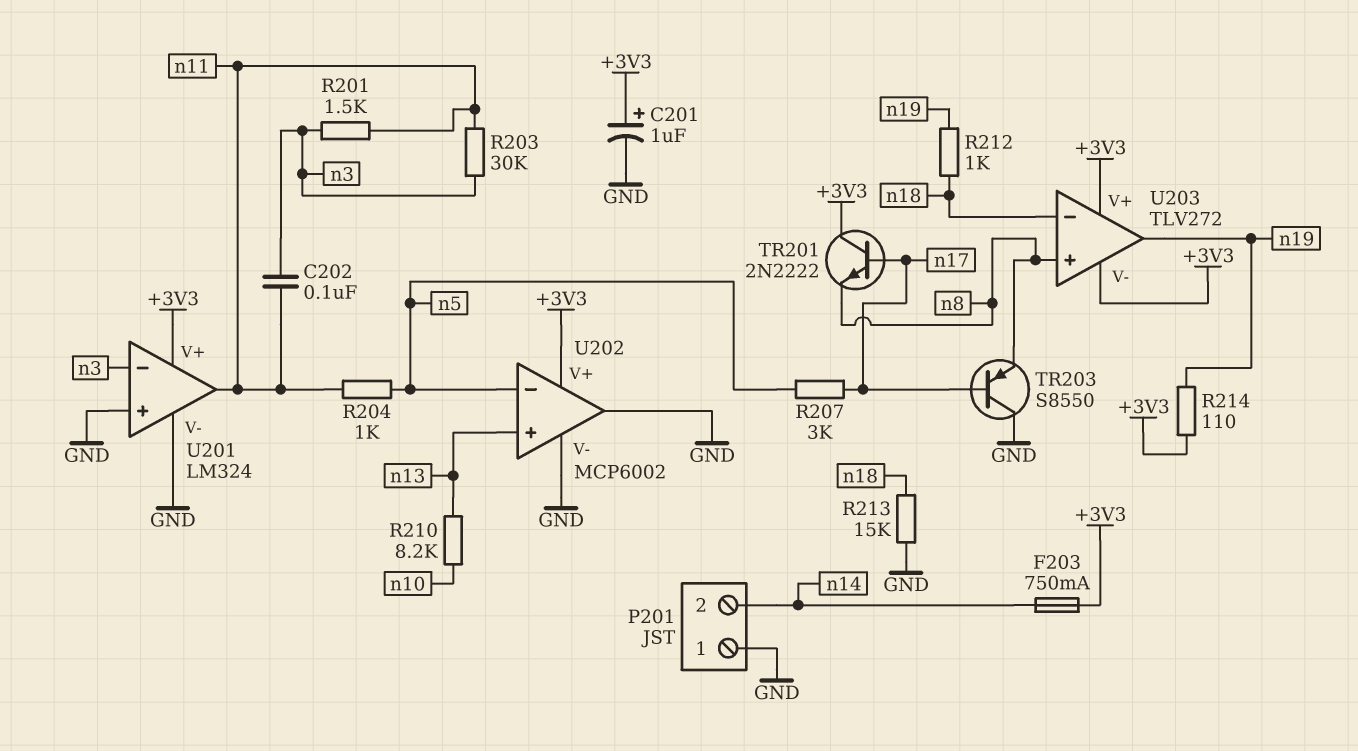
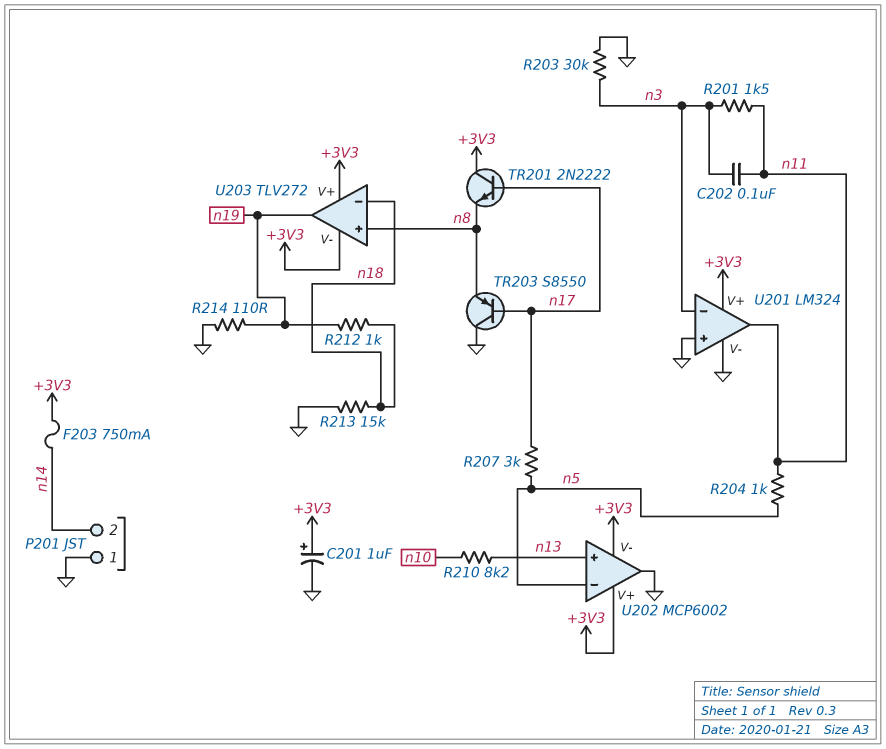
R203: 30k (n3, n11) -> 30k (GND, n3)
R214: 110 (+3V3, n19) -> 110 (GND, n19)
U202 pin V-: GND -> +3V3

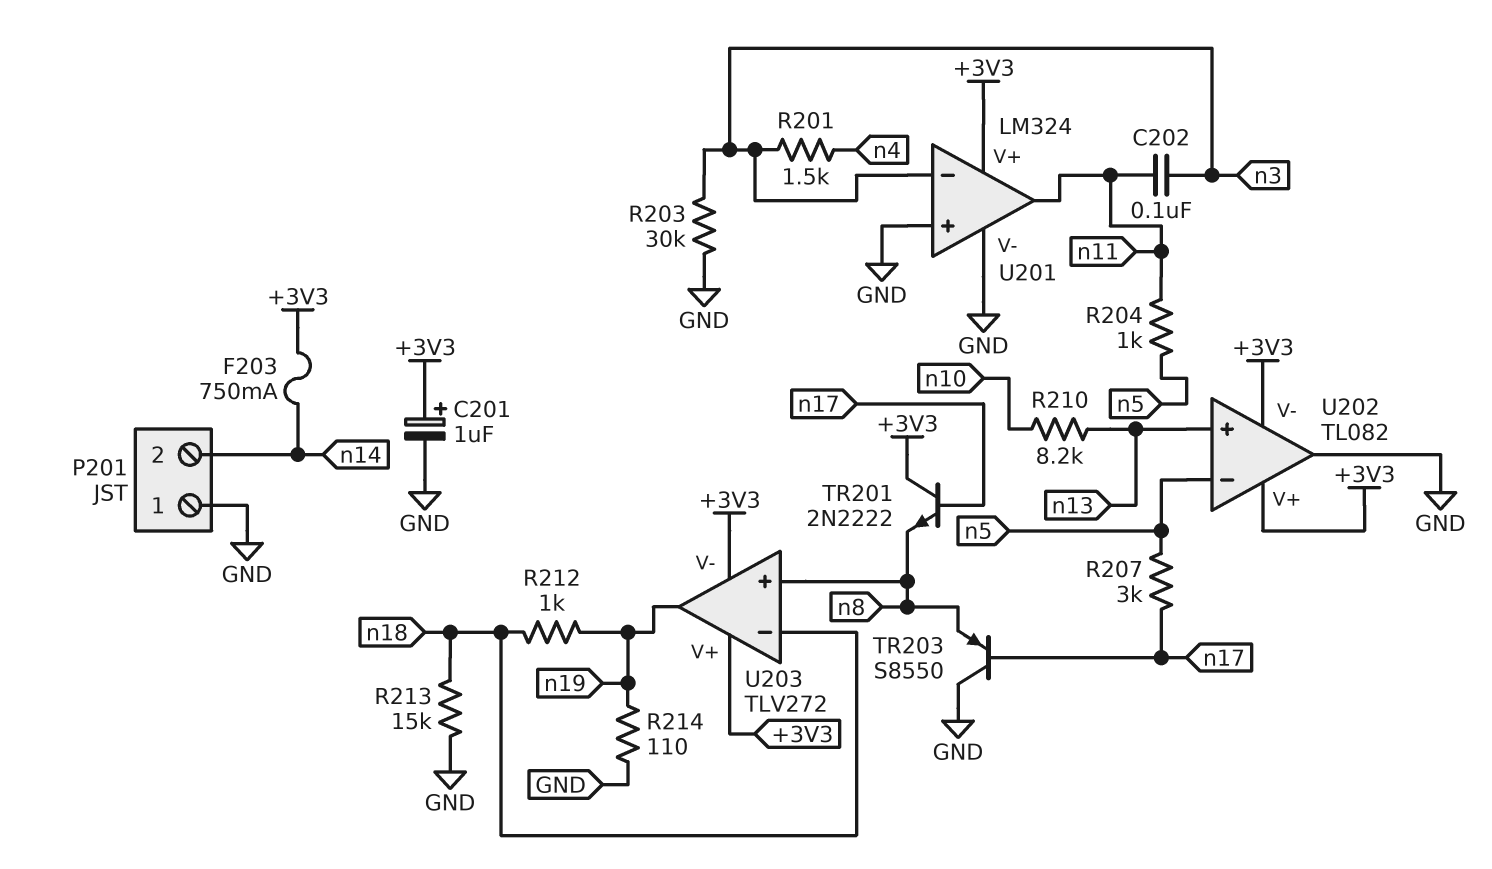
R201: 1.5k (n3, n11) -> 1.5k (n3, n4)
U202: MCP6002 -> TL082

